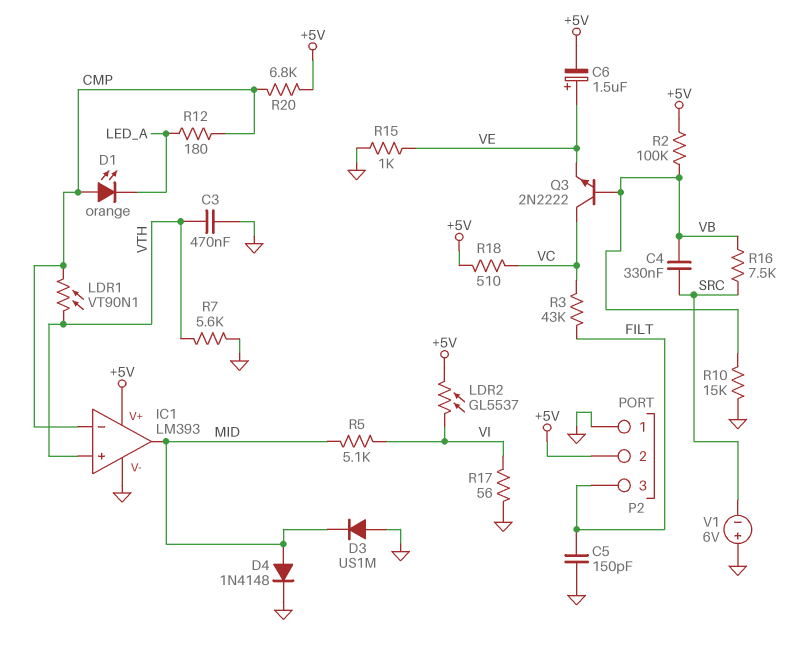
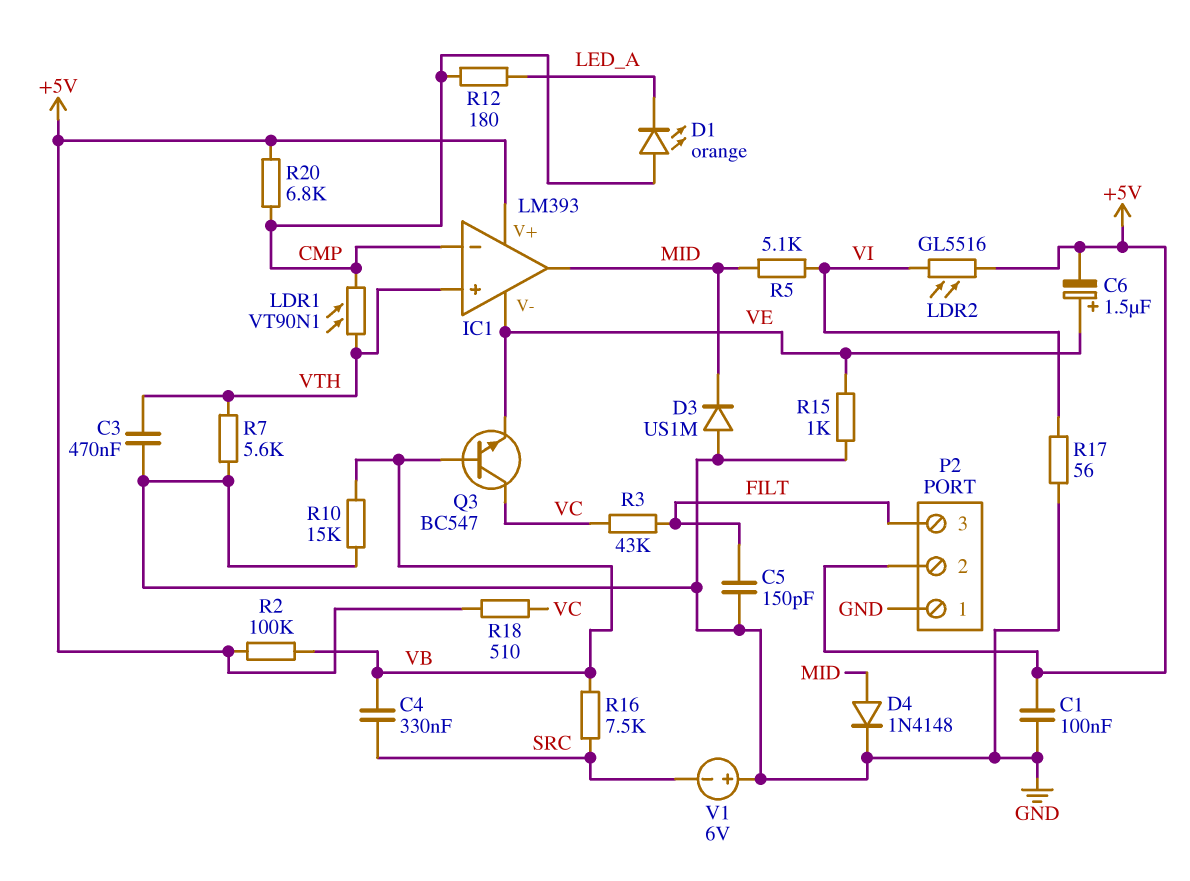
C1: none -> 100nF (+5V, GND)
IC1 pin V-: GND -> VE
LDR2: GL5537 (+5V, VI) -> GL5516 (+5V, VI)
Q3: NPN 2N2222 (B VB, C VC, E VE) -> NPN BC547 (B VB, C VC, E VE)

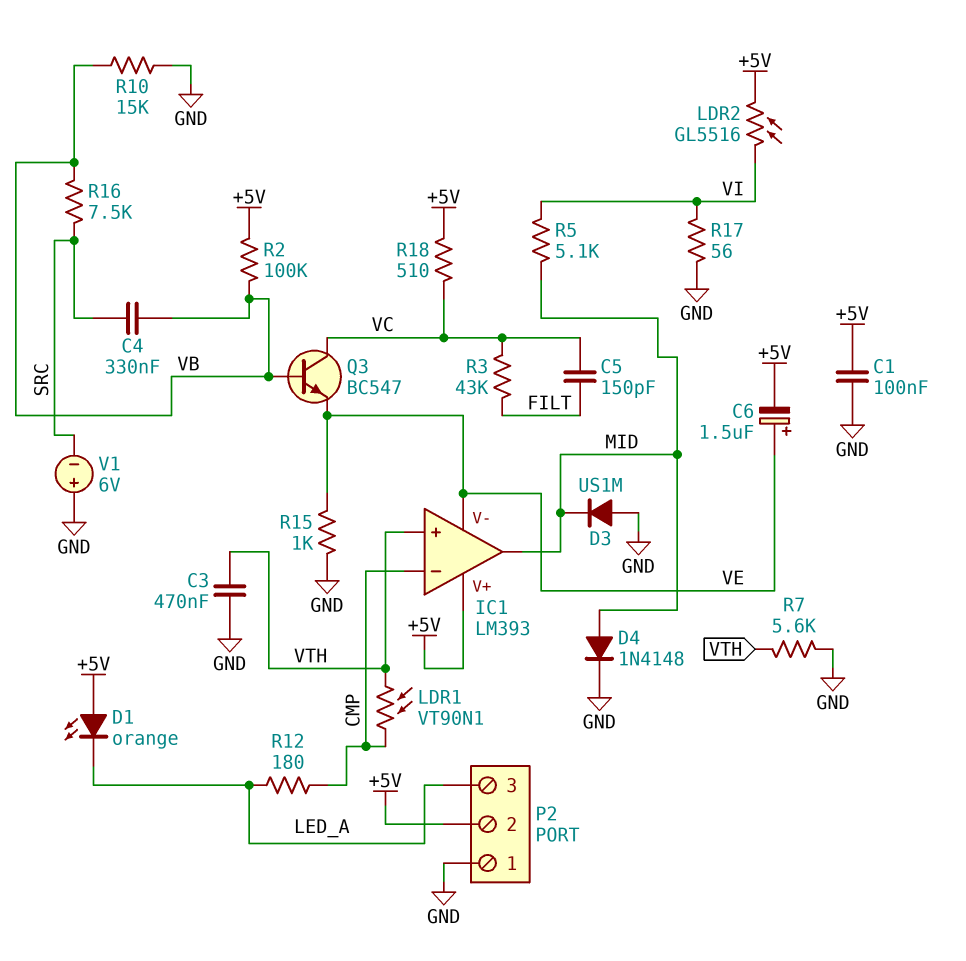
C5: 150pF (FILT, GND) -> 150pF (FILT, VC)
D1: LED orange (A CMP, K LED_A) -> LED orange (A +5V, K LED_A)
P2 pin 3: FILT -> LED_A
R20: 6.8k (+5V, CMP) -> none

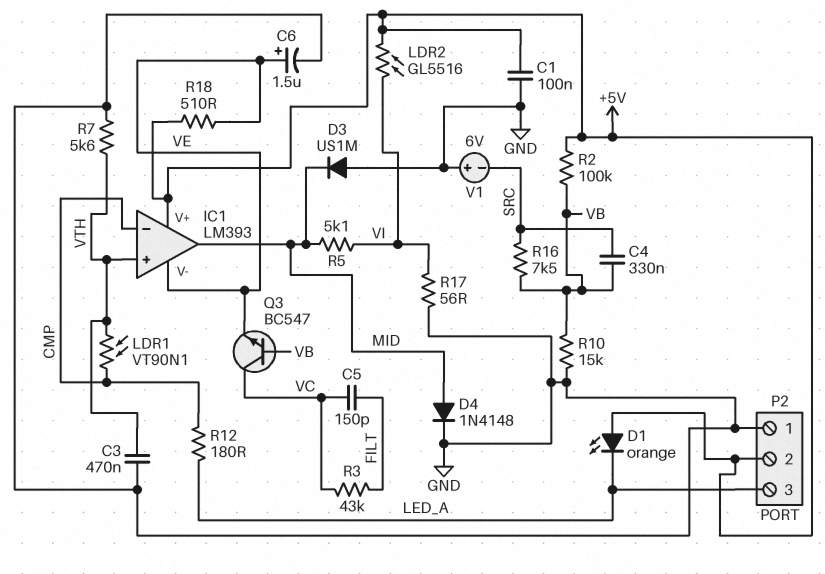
C6: 1.5uF (plus VE, minus +5V) -> 1.5uF (plus VE, minus GND)
R15: 1k (GND, VE) -> none
R18: 510 (+5V, VC) -> 510 (+5V, VE)

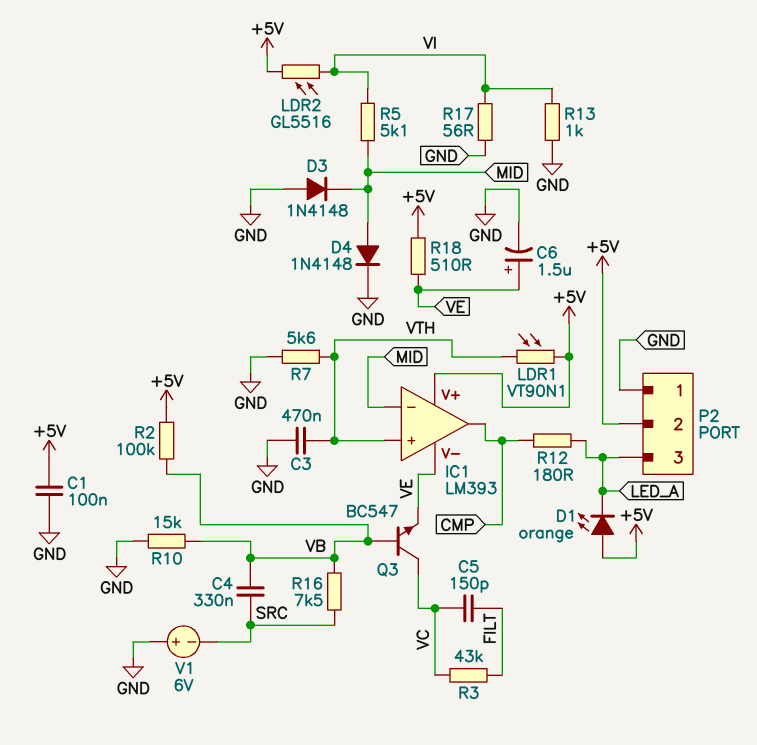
D3: diode US1M (A GND, K MID) -> diode 1N4148 (A GND, K MID)
IC1 pin in-: CMP -> MID
IC1 pin out: MID -> CMP
LDR1: VT90N1 (CMP, VTH) -> VT90N1 (+5V, VTH)
R13: none -> 1k (GND, VI)

